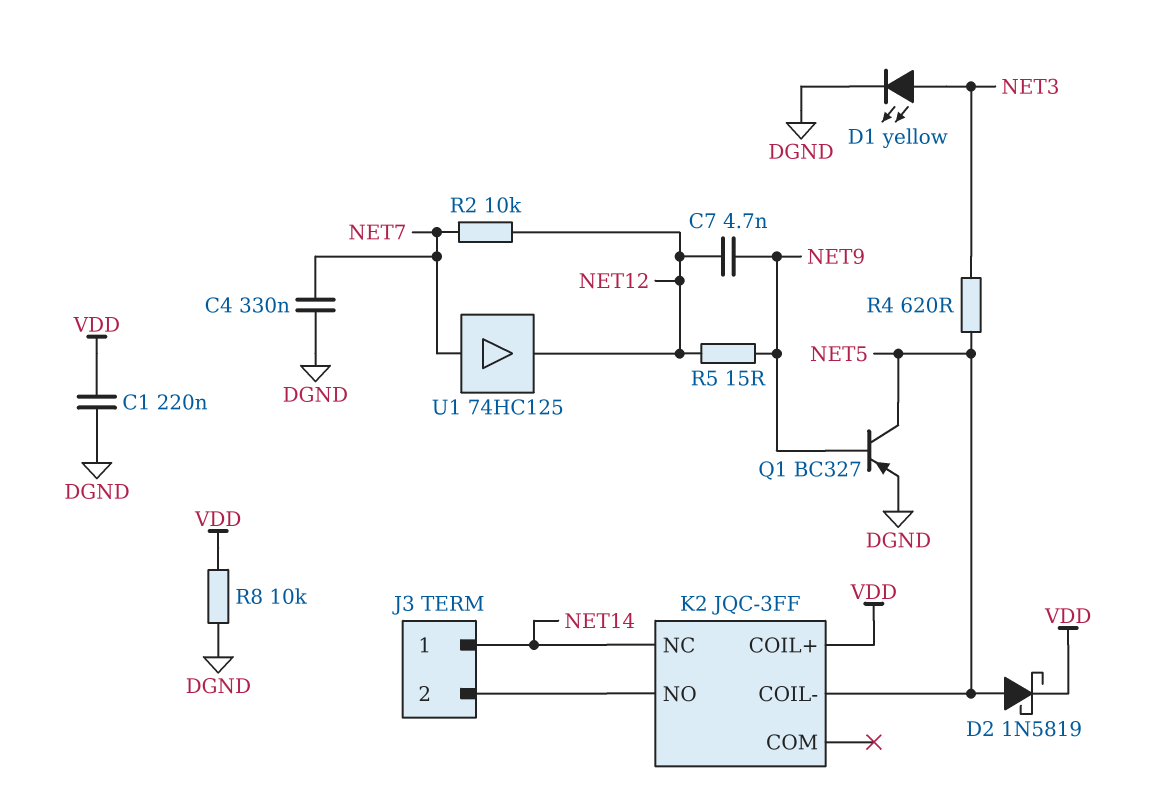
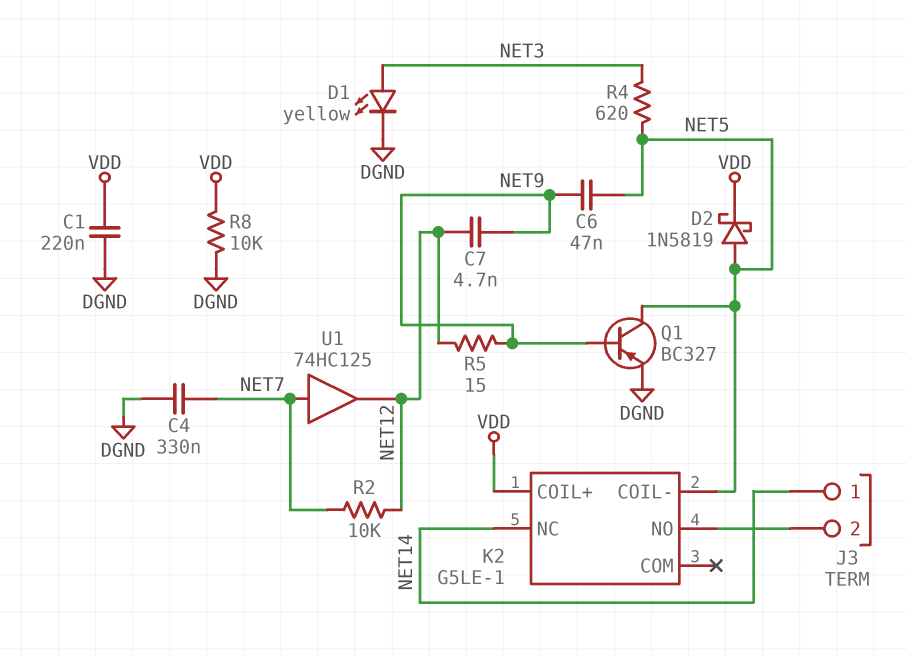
C6: none -> 47nF (NET5, NET9)
K2: JQC-3FF -> G5LE-1

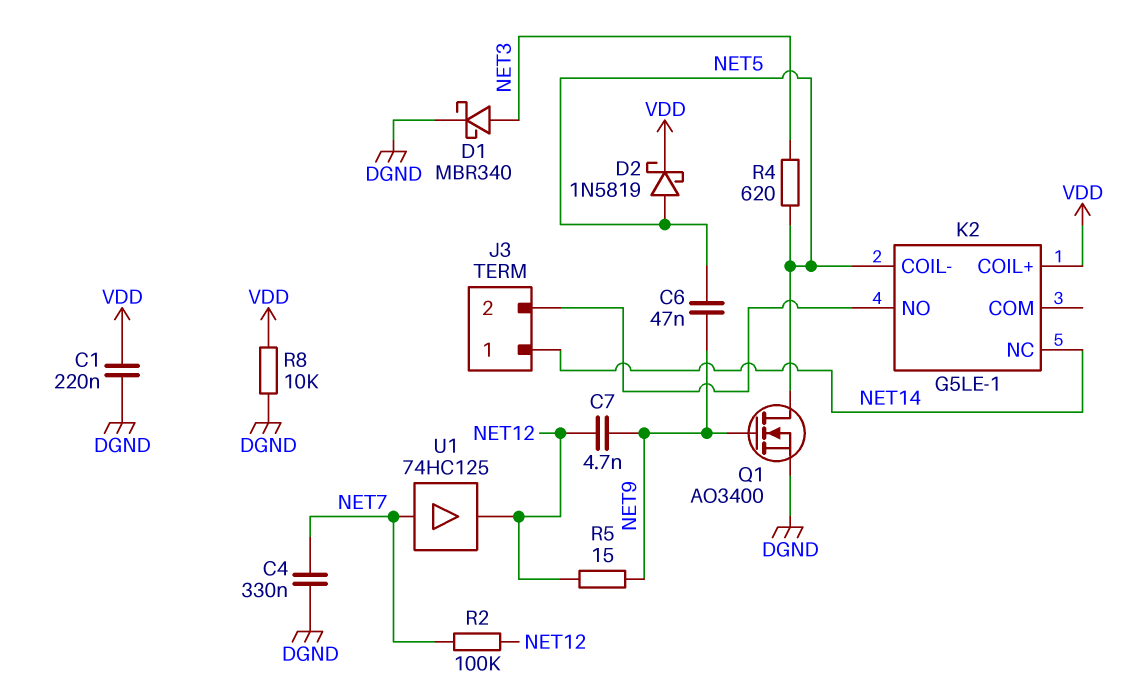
D1: LED yellow (A NET3, K DGND) -> schottky MBR340 (A NET3, K DGND)
Q1: PNP BC327 (B NET9, C NET5, E DGND) -> NMOS AO3400 (G NET9, D NET5, S DGND)
R2: 10k (NET7, NET12) -> 100k (NET7, NET12)

